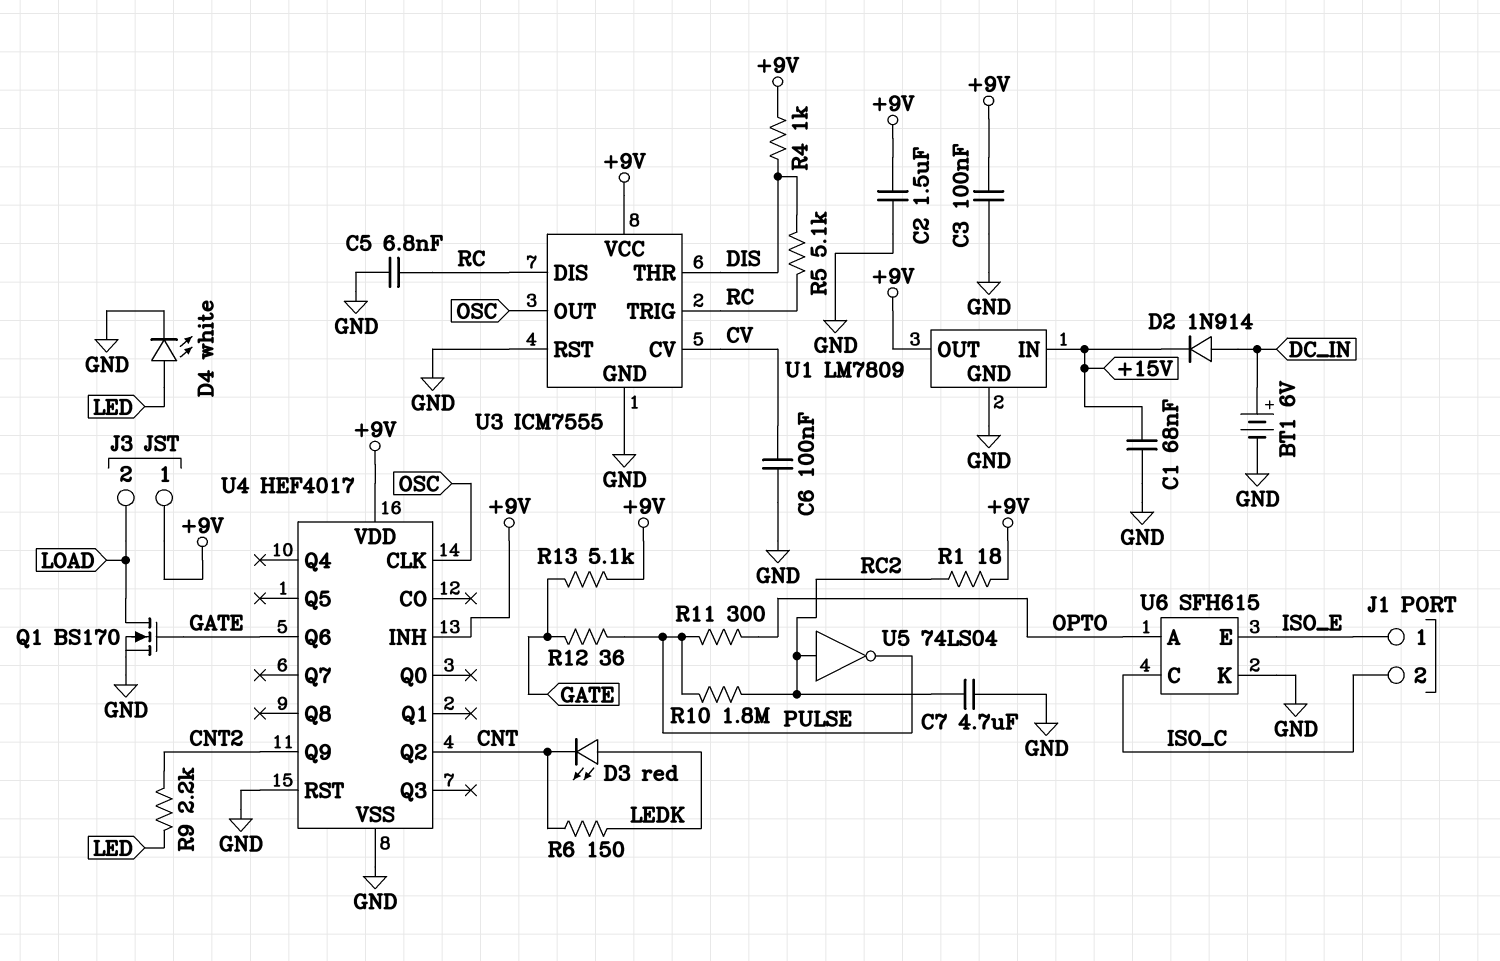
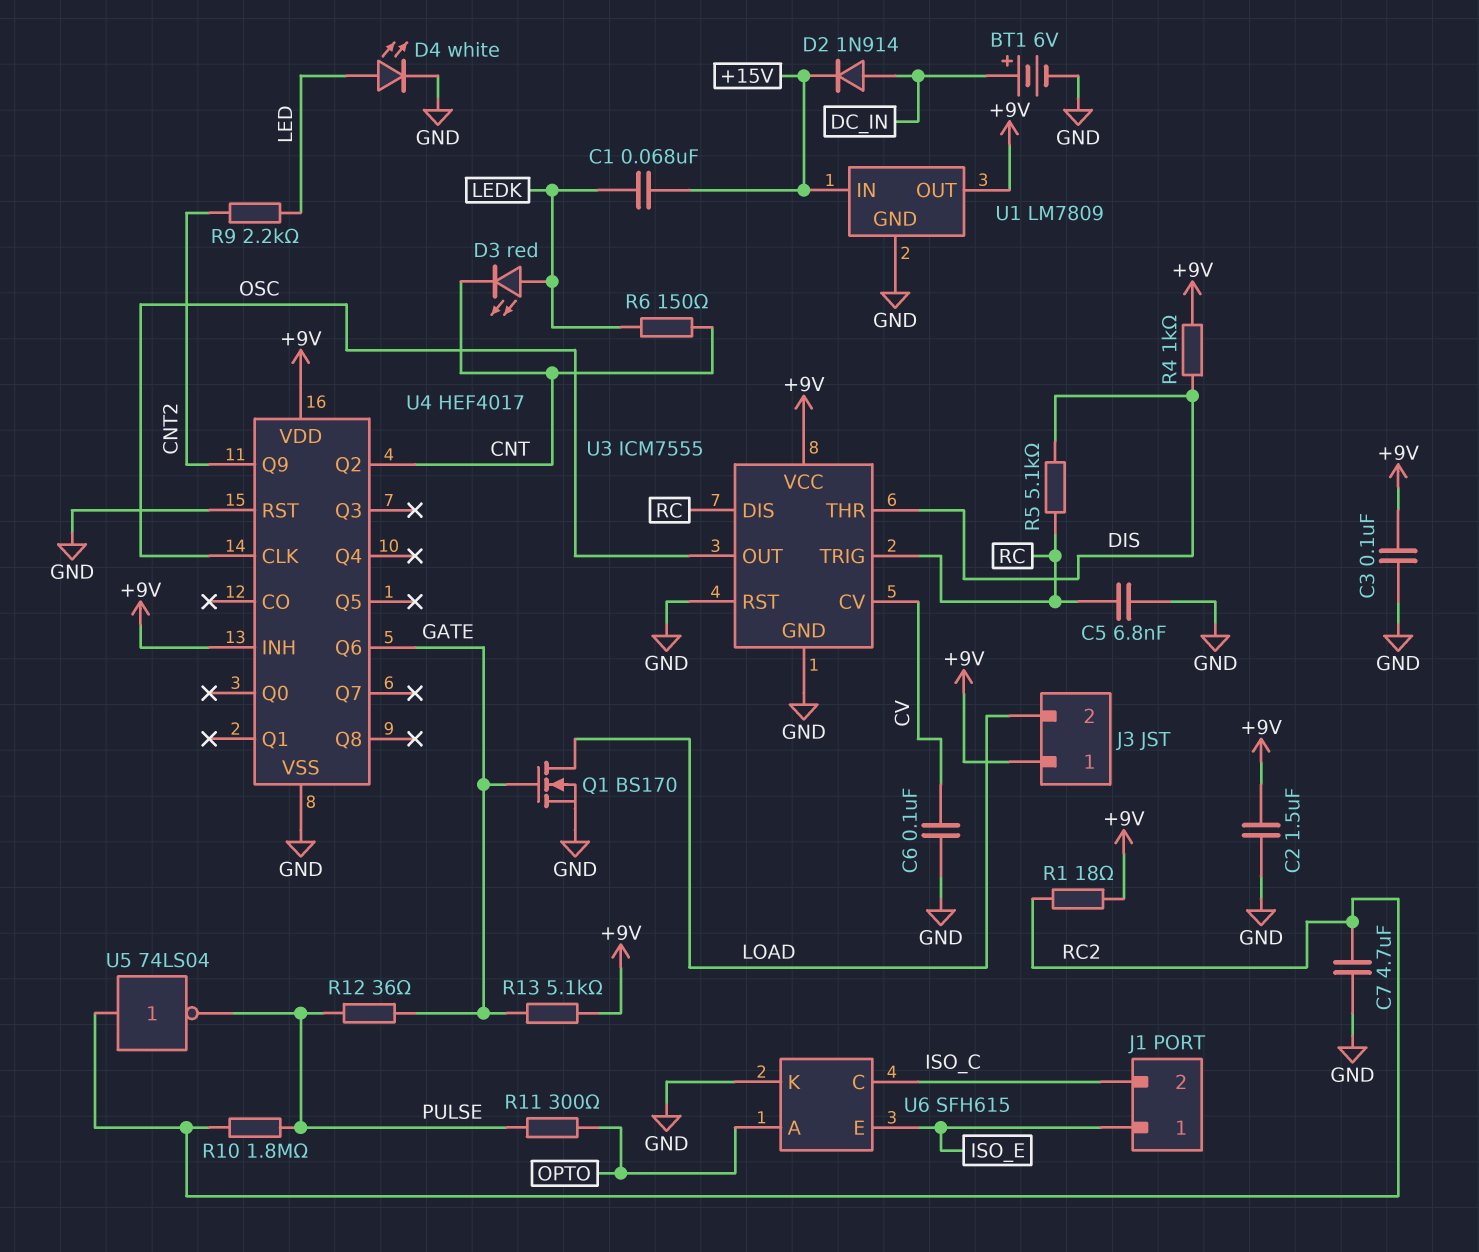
C1: 68nF (+15V, GND) -> 68nF (+15V, LEDK)

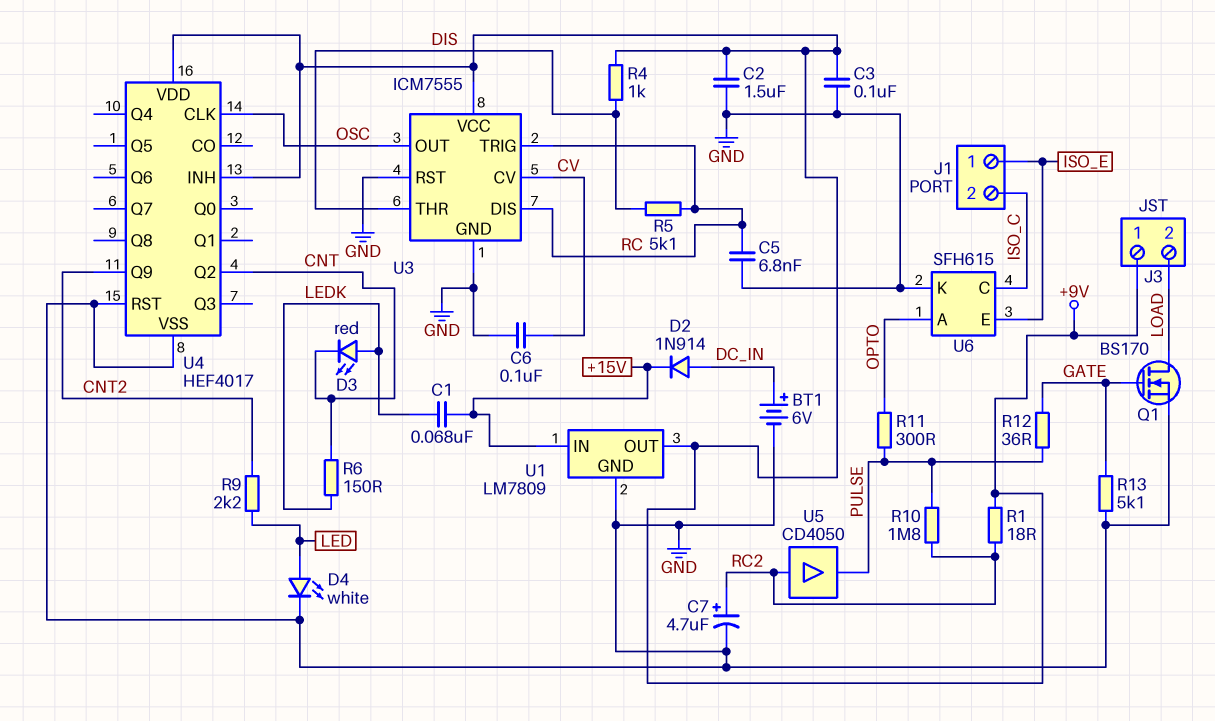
C7: 4.7uF (GND, RC2) -> 4.7uF (plus RC2, minus GND)
R13: 5.1k (+9V, GATE) -> 5.1k (GATE, GND)
U4 pin Q6: GATE -> none
U5: NOT 74LS04 (in RC2, out PULSE) -> buffer CD4050 (in RC2, out PULSE)

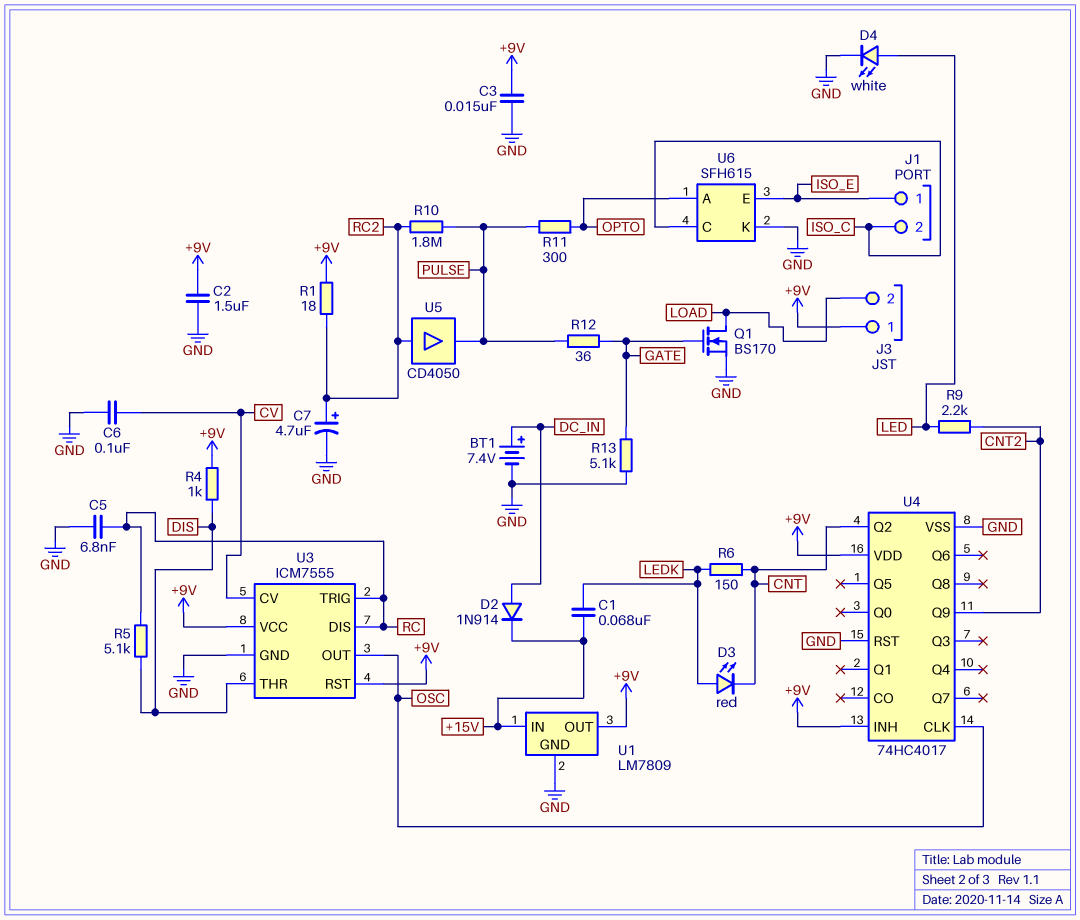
BT1: 6V (plus DC_IN, minus GND) -> 7.4V (plus DC_IN, minus GND)
C3: 100nF (+9V, GND) -> 15nF (+9V, GND)
U3 pin RST: GND -> +9V
U4: HEF4017 -> 74HC4017

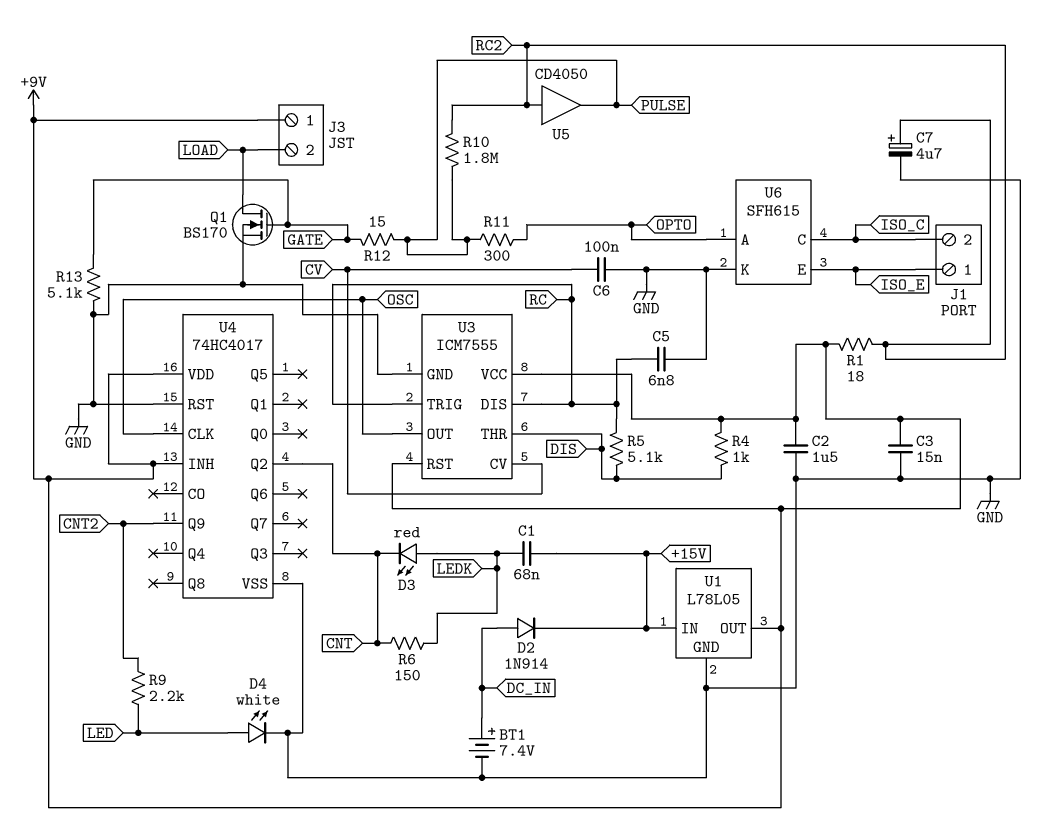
R12: 36 (GATE, PULSE) -> 15 (GATE, PULSE)
U1: LM7809 -> L78L05

